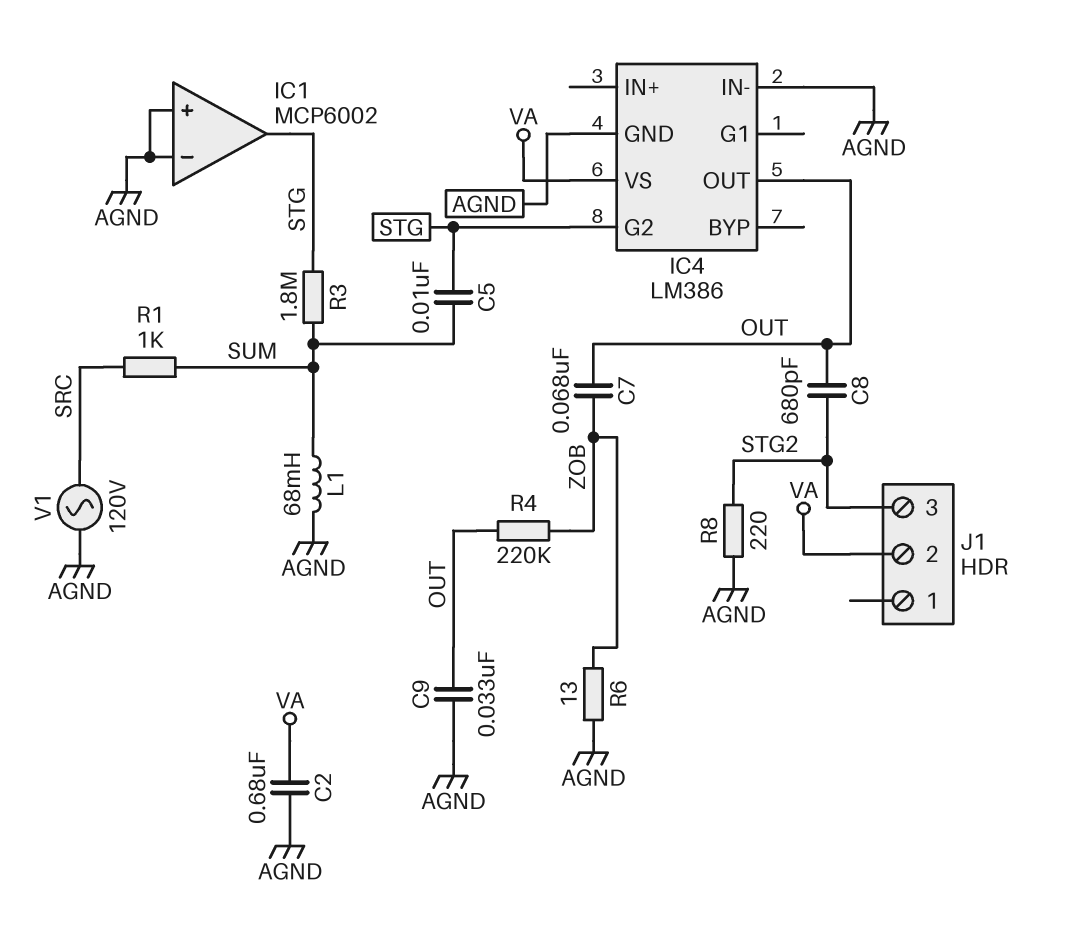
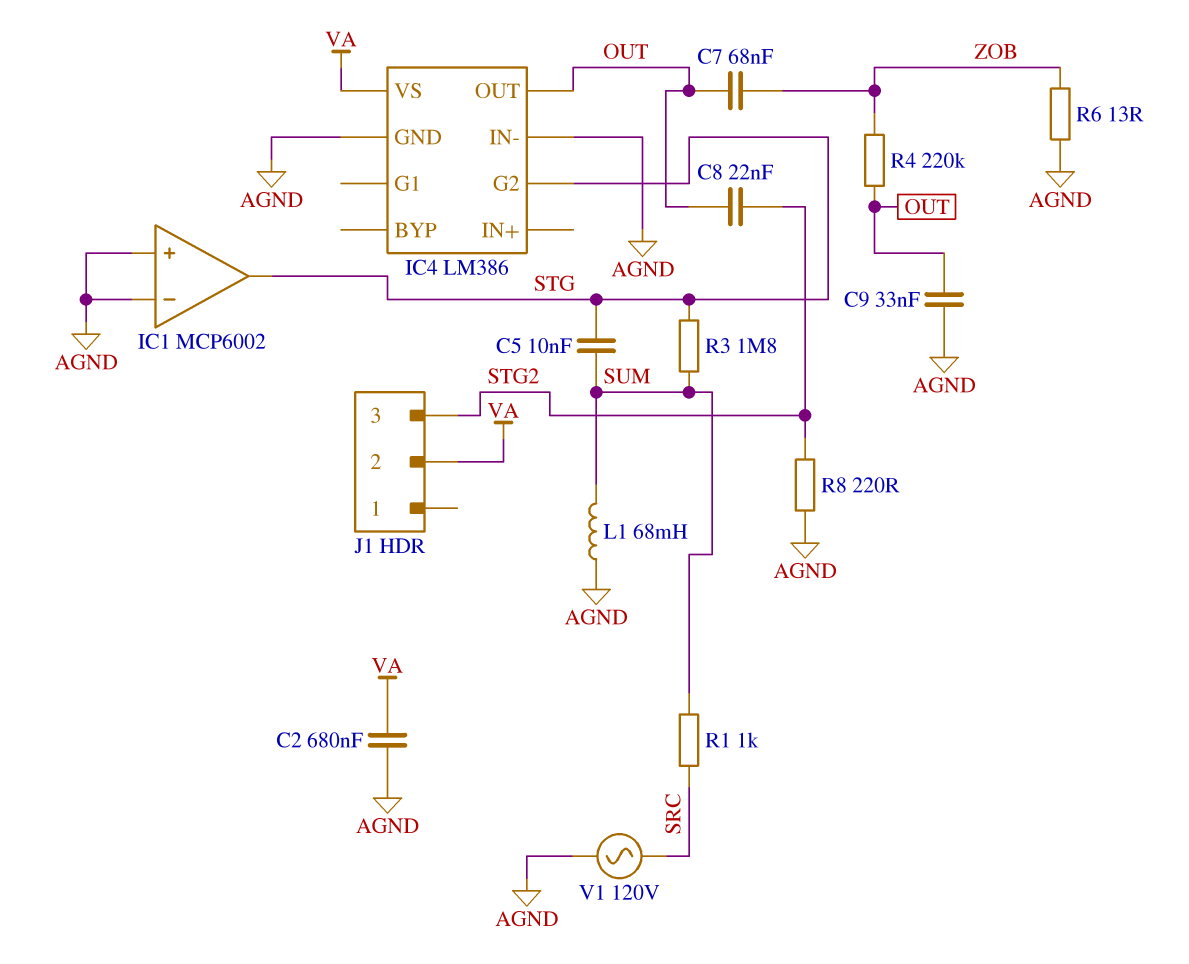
C8: 680pF (OUT, STG2) -> 22nF (OUT, STG2)

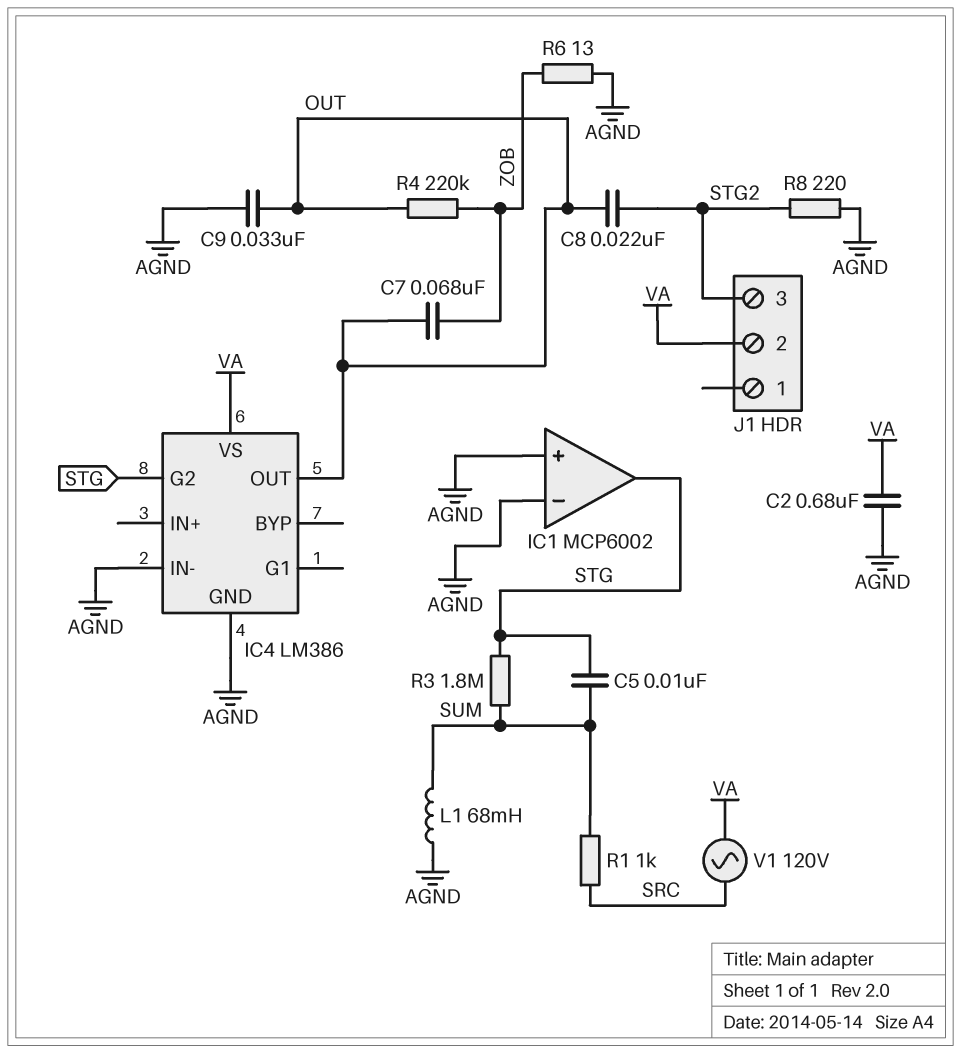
V1: AC 120V (AGND, SRC) -> AC 120V (SRC, VA)

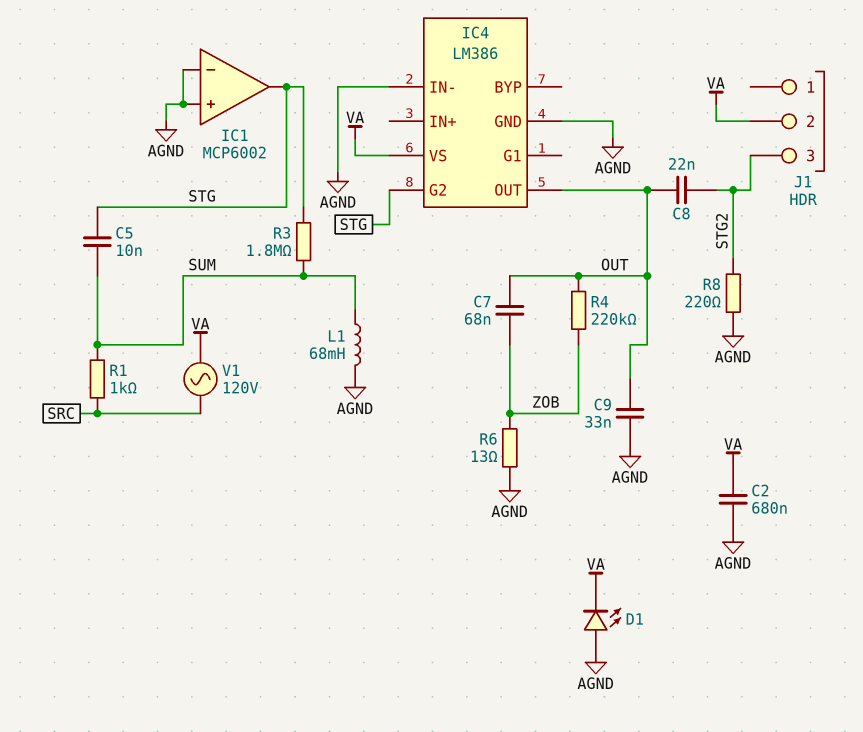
D1: none -> LED (A AGND, K VA)

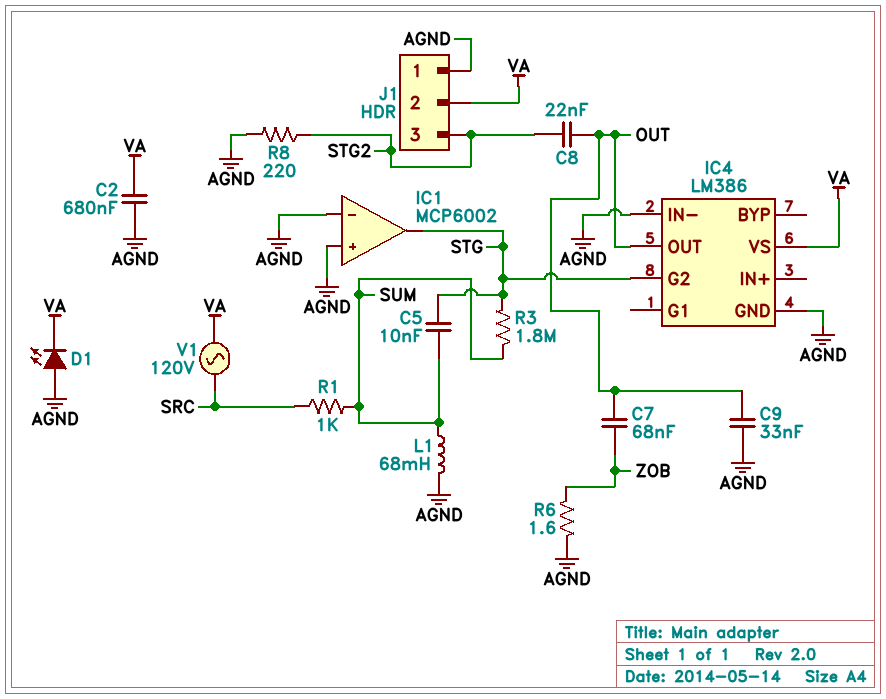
J1 pin 1: none -> AGND
R4: 220k (OUT, ZOB) -> none
R6: 13 (AGND, ZOB) -> 1.6 (AGND, ZOB)

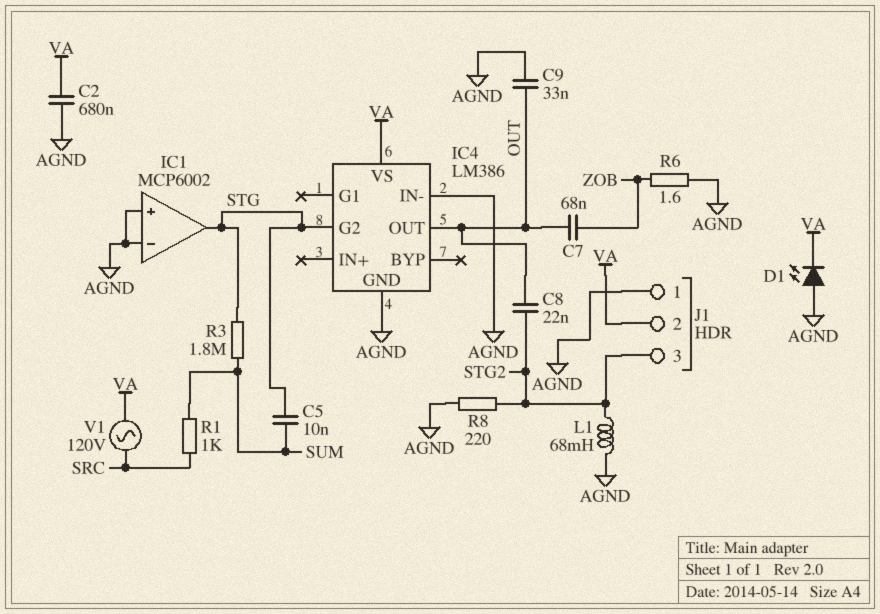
L1: 68mH (AGND, SUM) -> 68mH (AGND, STG2)

